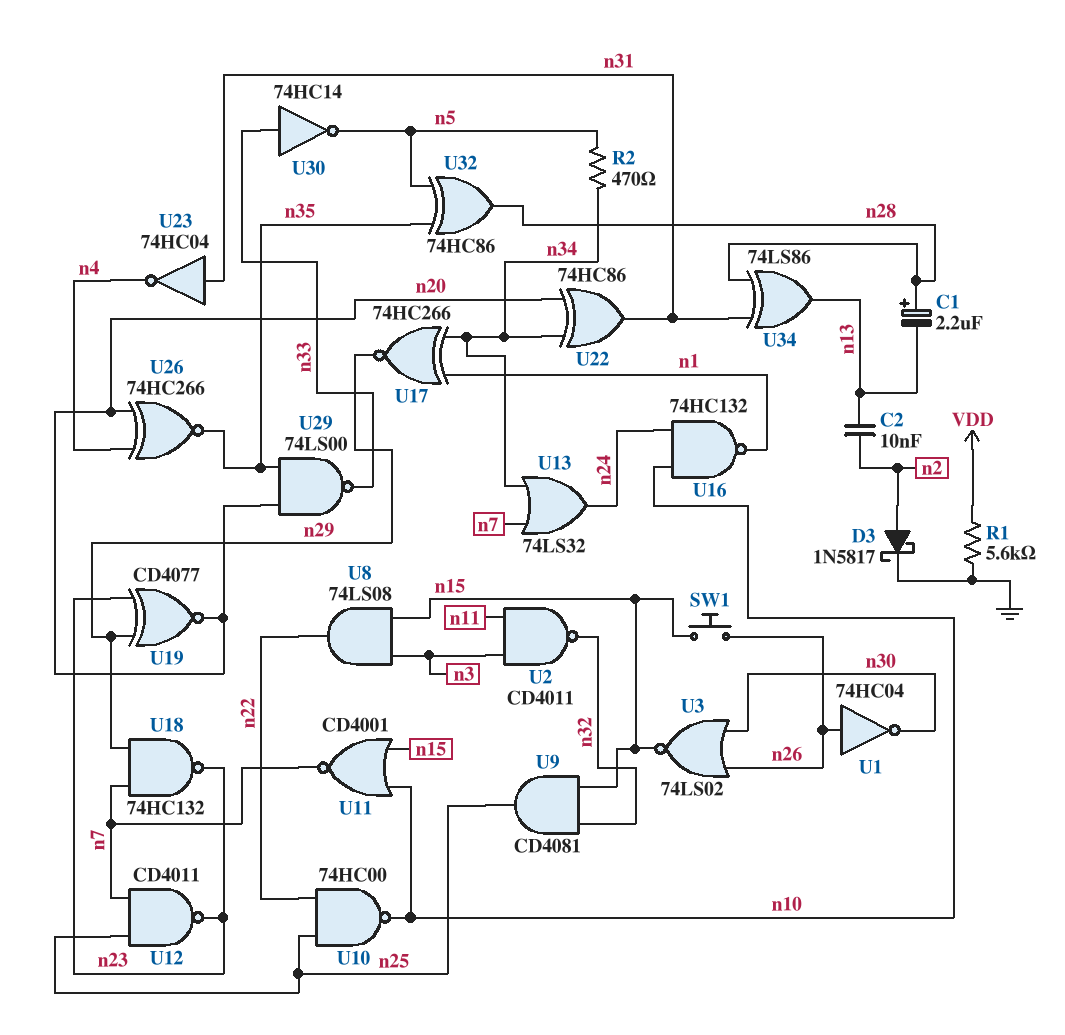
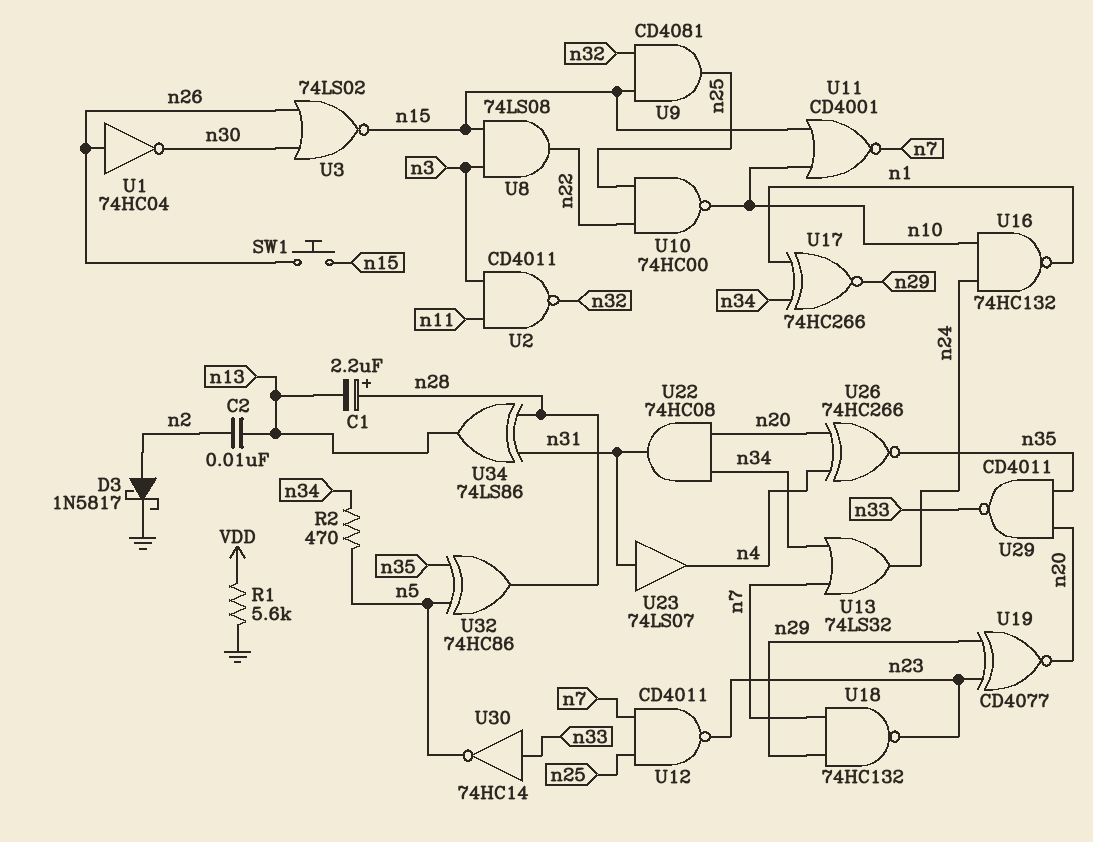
U22: XOR 74HC86 (in n20, in n34, out n31) -> AND 74HC08 (in n20, in n34, out n31)
U23: NOT 74HC04 (in n31, out n4) -> buffer 74LS07 (in n31, out n4)
U29: NAND 74LS00 (in n20, in n35, out n33) -> NAND CD4011 (in n20, in n35, out n33)

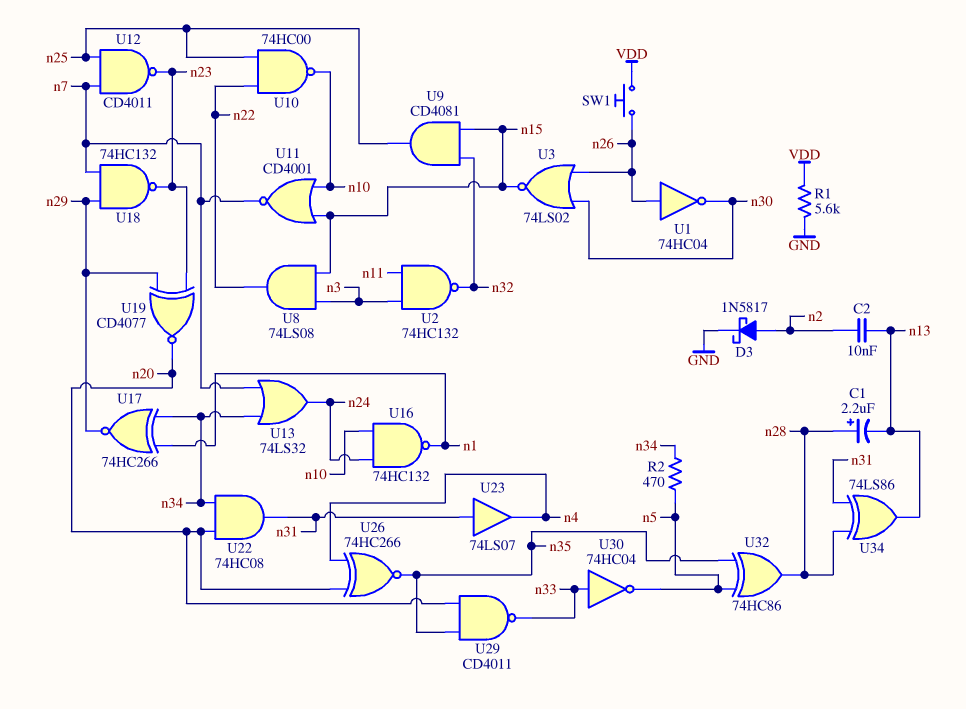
SW1: button (n15, n26) -> button (VDD, n26)
U2: NAND CD4011 (in n3, in n11, out n32) -> NAND 74HC132 (in n3, in n11, out n32)
U30: NOT 74HC14 (in n33, out n5) -> NOT 74HC04 (in n33, out n5)

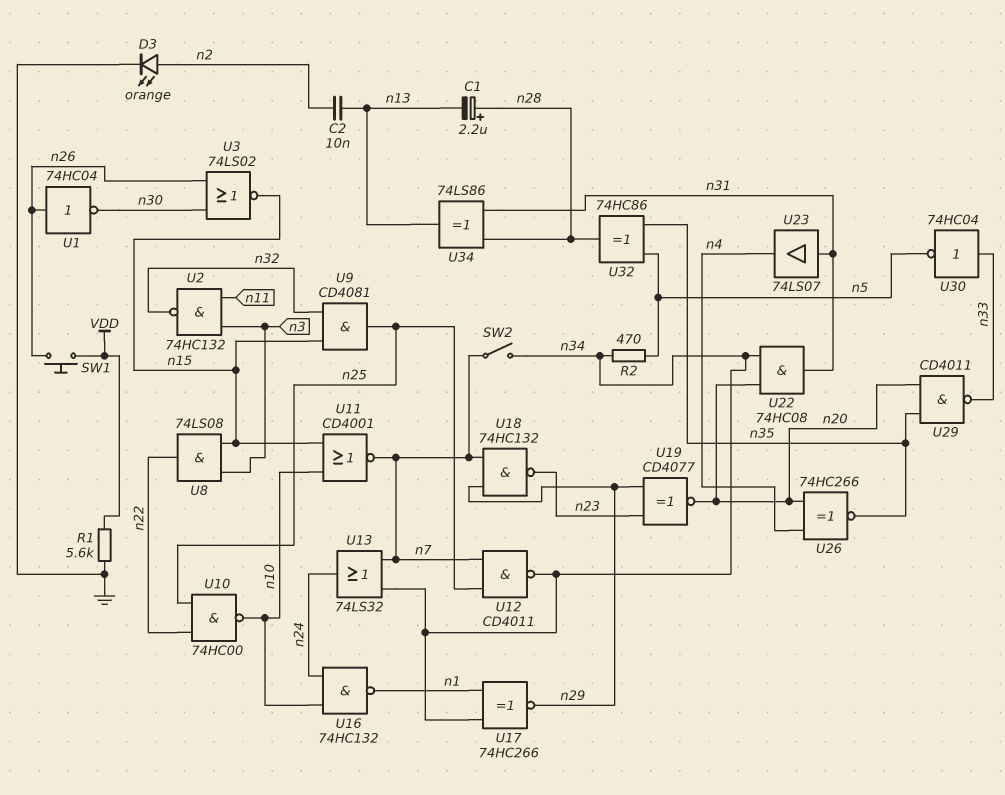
D3: schottky 1N5817 (A n2, K GND) -> LED orange (A n2, K GND)
SW2: none -> switch (n7, n34)
U12: NAND CD4011 (in n7, in n25, out n23) -> NAND CD4011 (in n7, in n25, out n34)

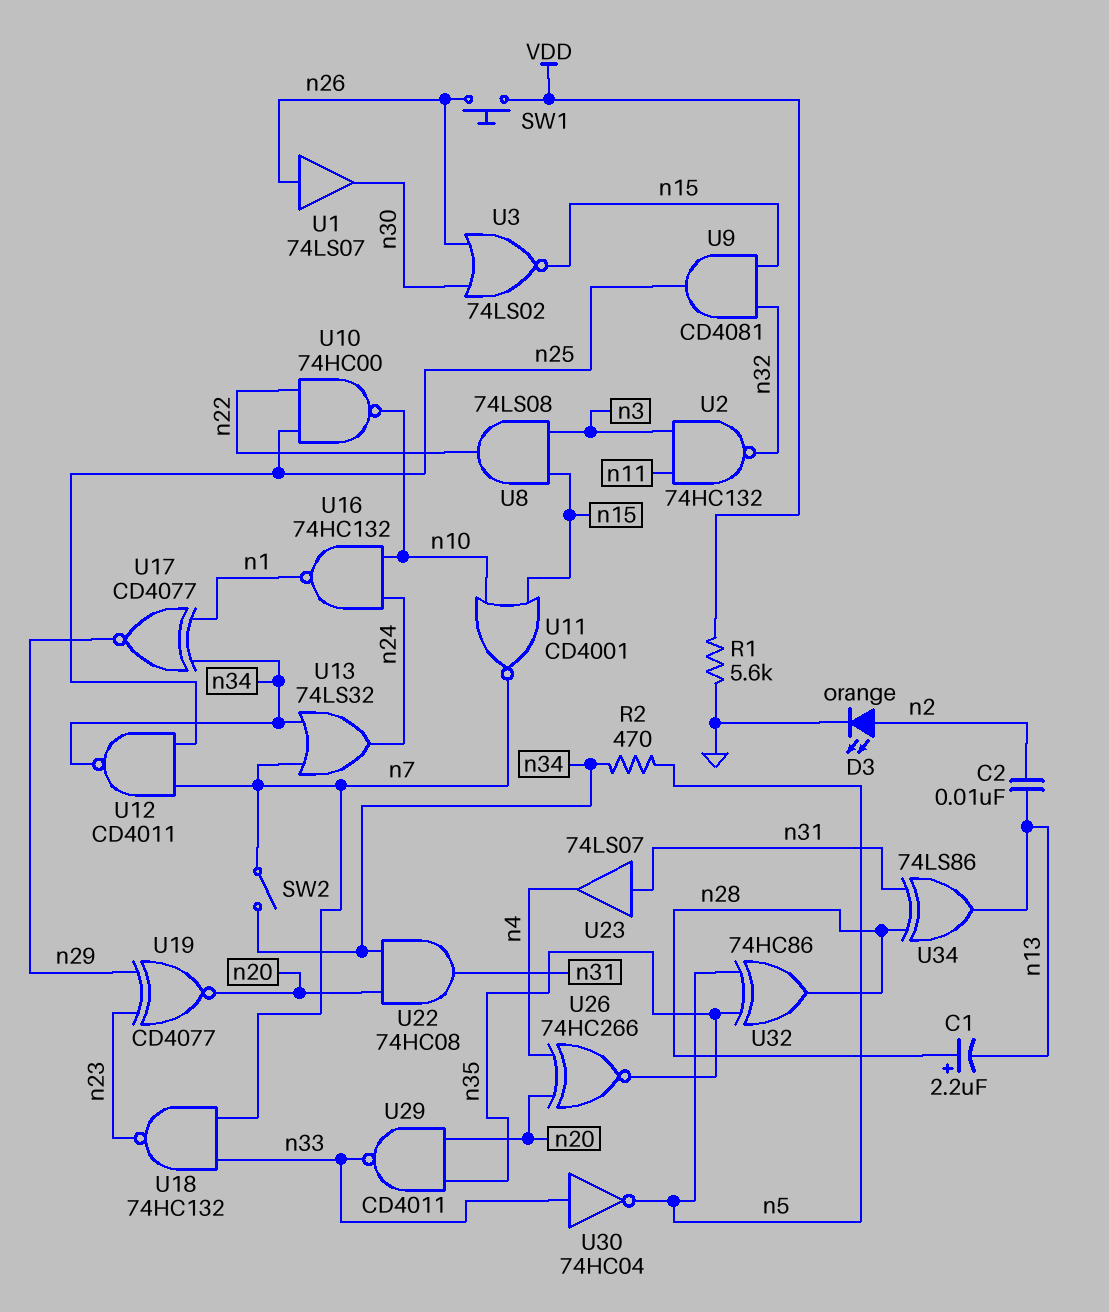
U1: NOT 74HC04 (in n26, out n30) -> buffer 74LS07 (in n26, out n30)
U17: XNOR 74HC266 (in n1, in n34, out n29) -> XNOR CD4077 (in n1, in n34, out n29)
U18: NAND 74HC132 (in n7, in n29, out n23) -> NAND 74HC132 (in n7, in n33, out n23)

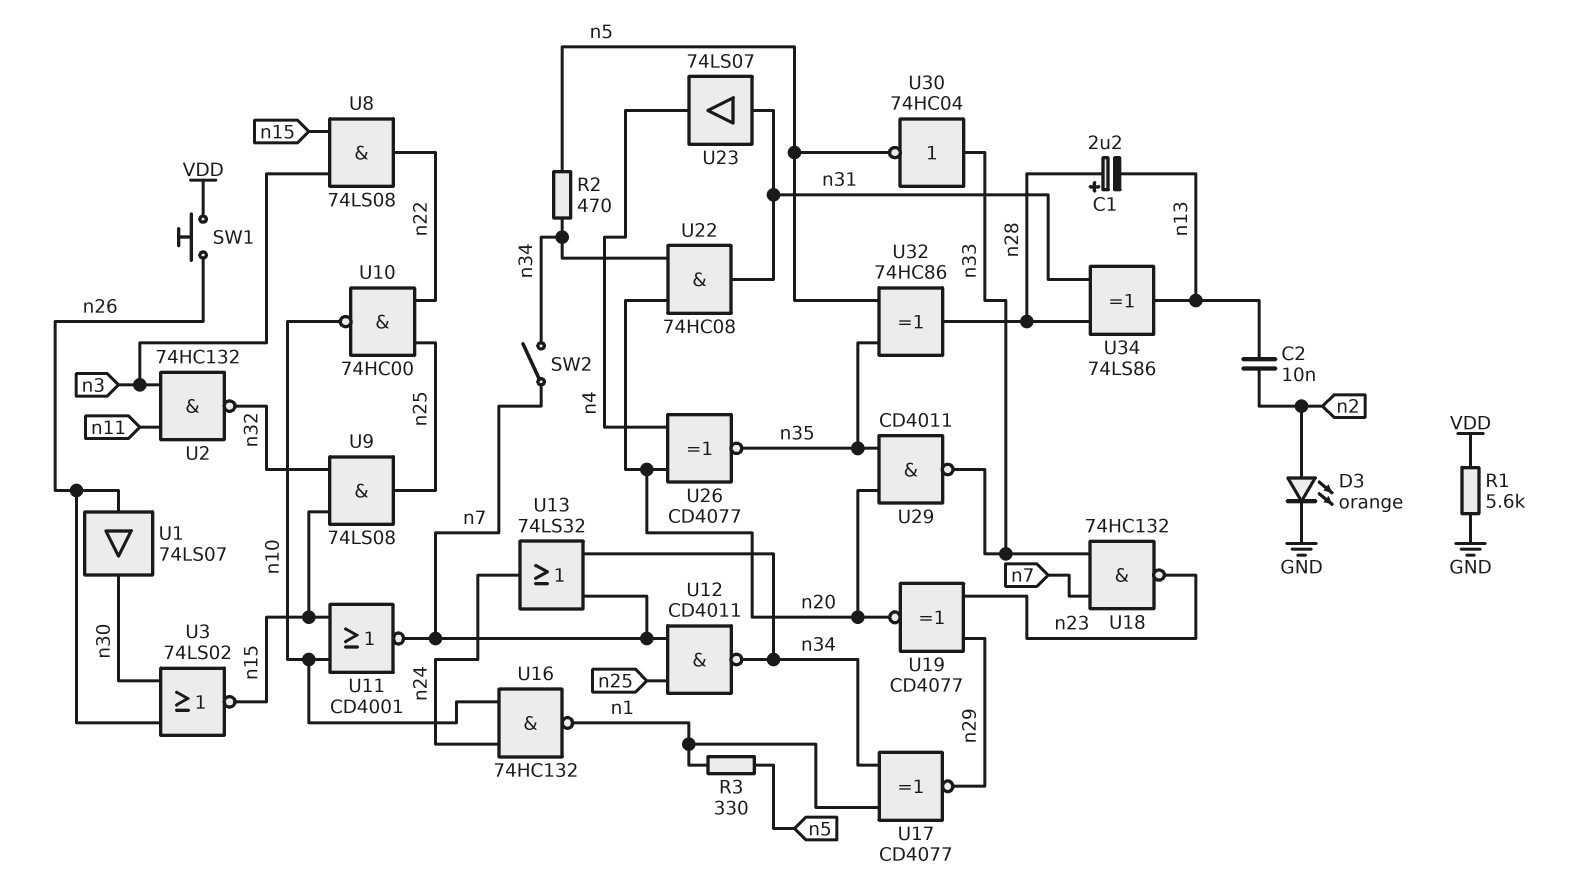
R3: none -> 330 (n1, n5)
U9: AND CD4081 (in n15, in n32, out n25) -> AND 74LS08 (in n15, in n32, out n25)
U26: XNOR 74HC266 (in n4, in n20, out n35) -> XNOR CD4077 (in n4, in n20, out n35)

